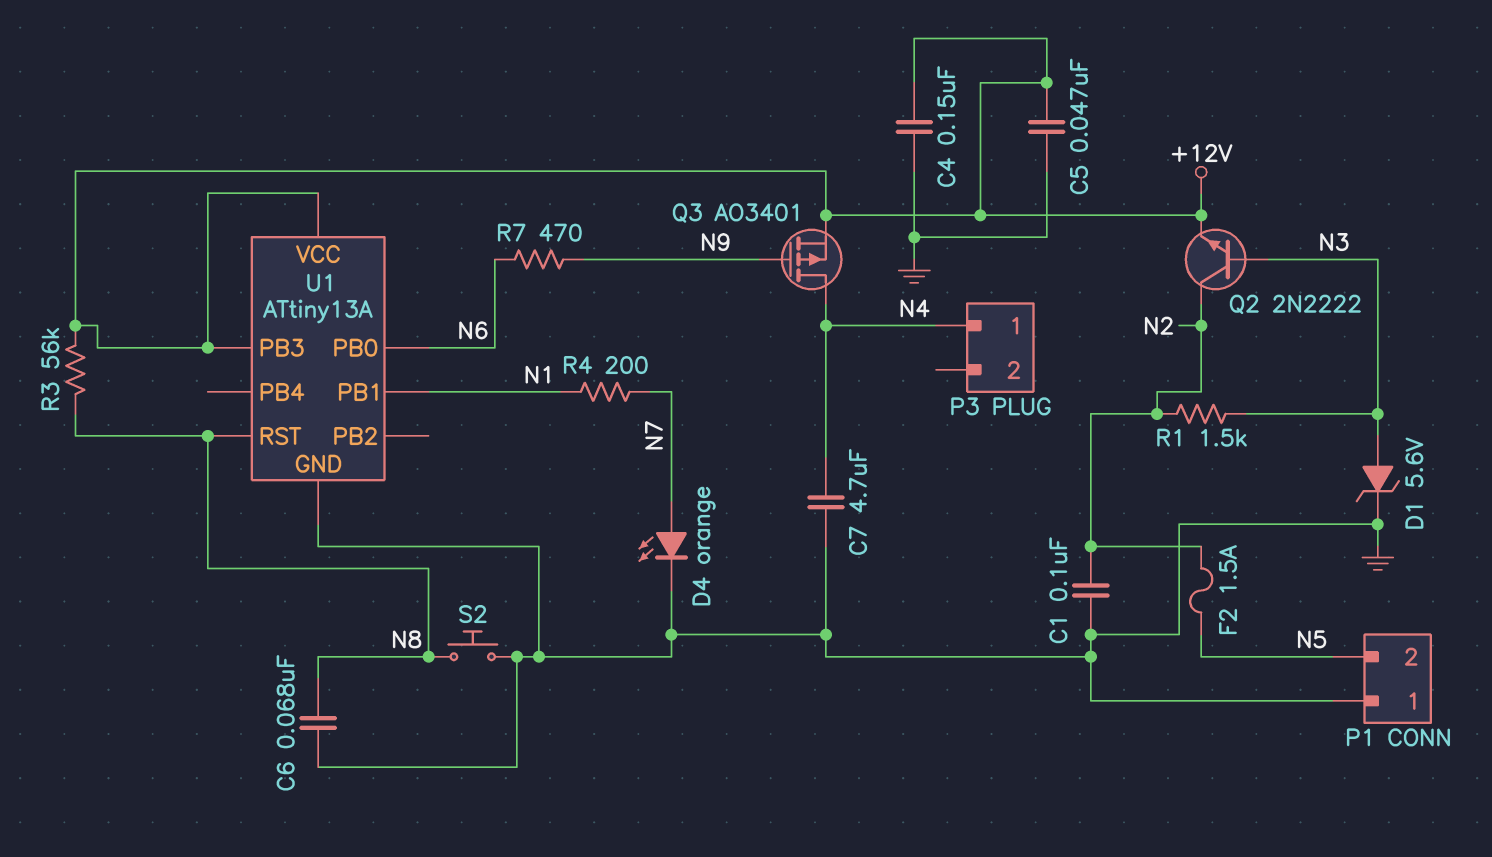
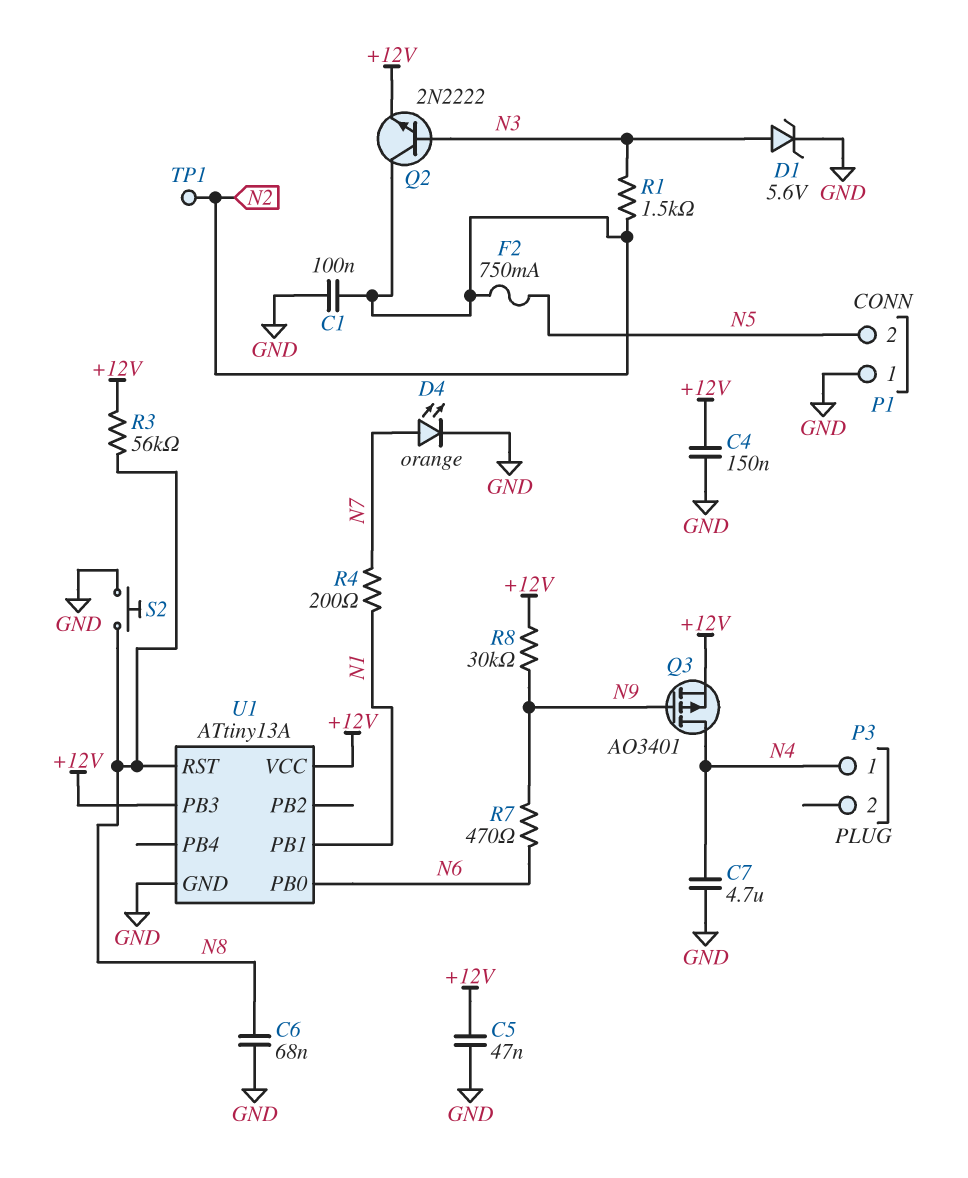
F2: 1.5A (N2, N5) -> 750mA (N2, N5)
R8: none -> 30k (+12V, N9)
TP1: none -> test point (N2)

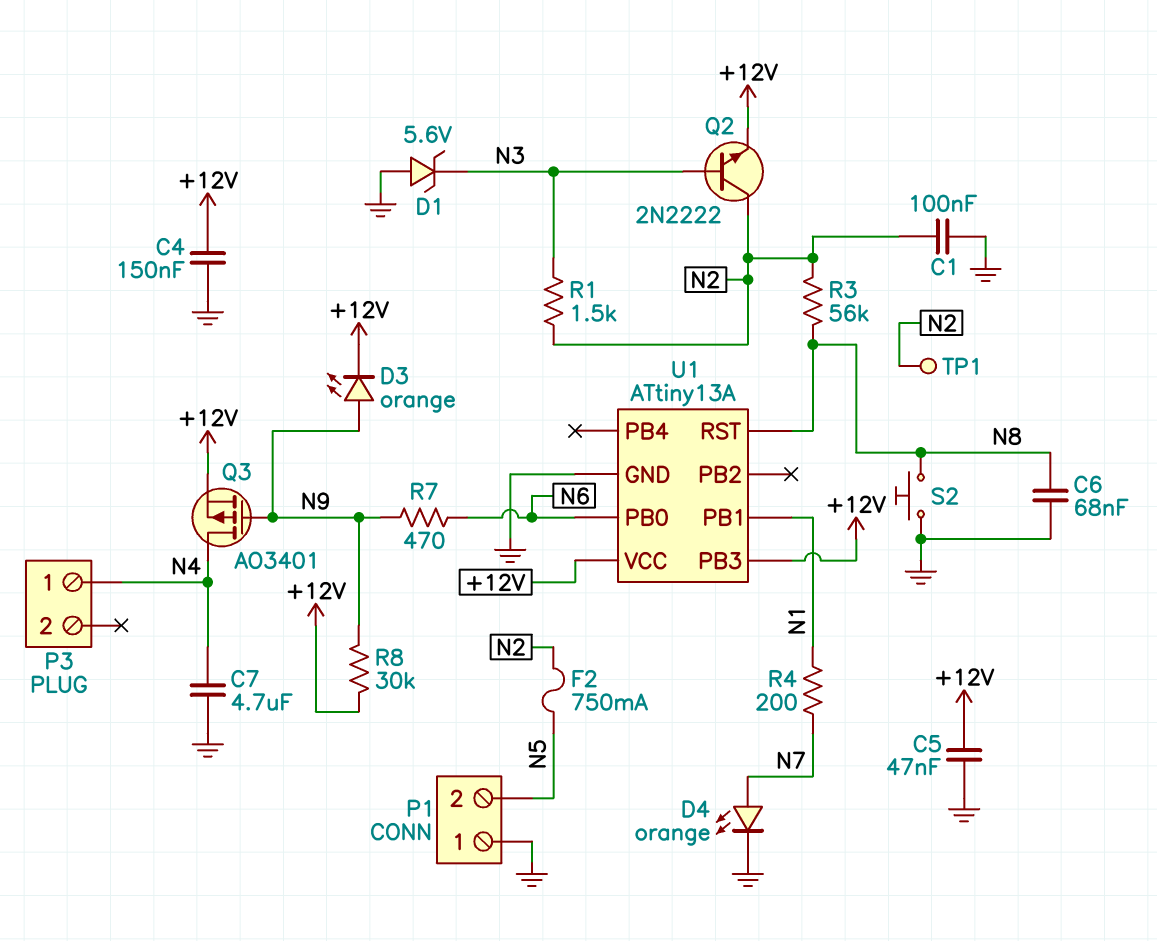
D1: zener 5.6V (A N3, K GND) -> zener 5.6V (A GND, K N3)
D3: none -> LED orange (A N9, K +12V)
R3: 56k (+12V, N8) -> 56k (N2, N8)

